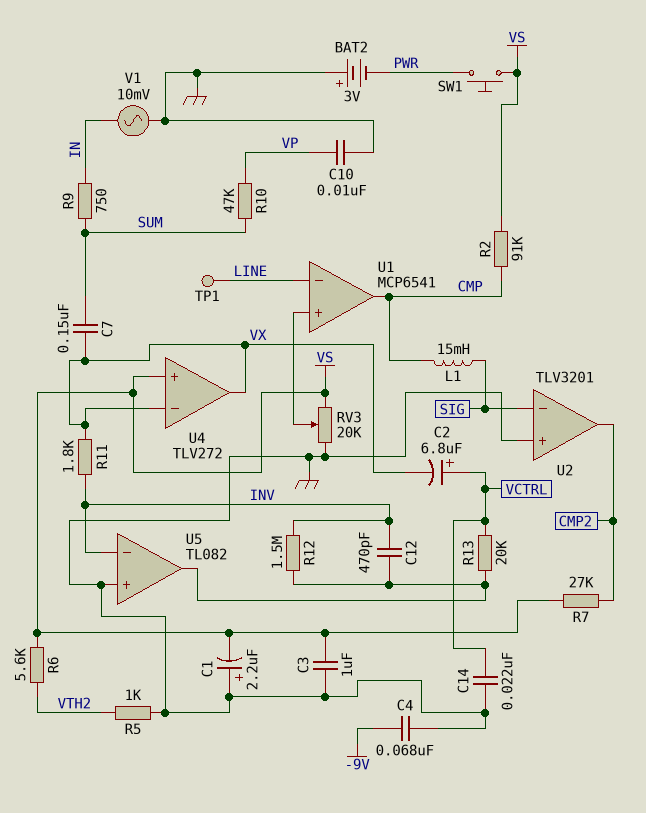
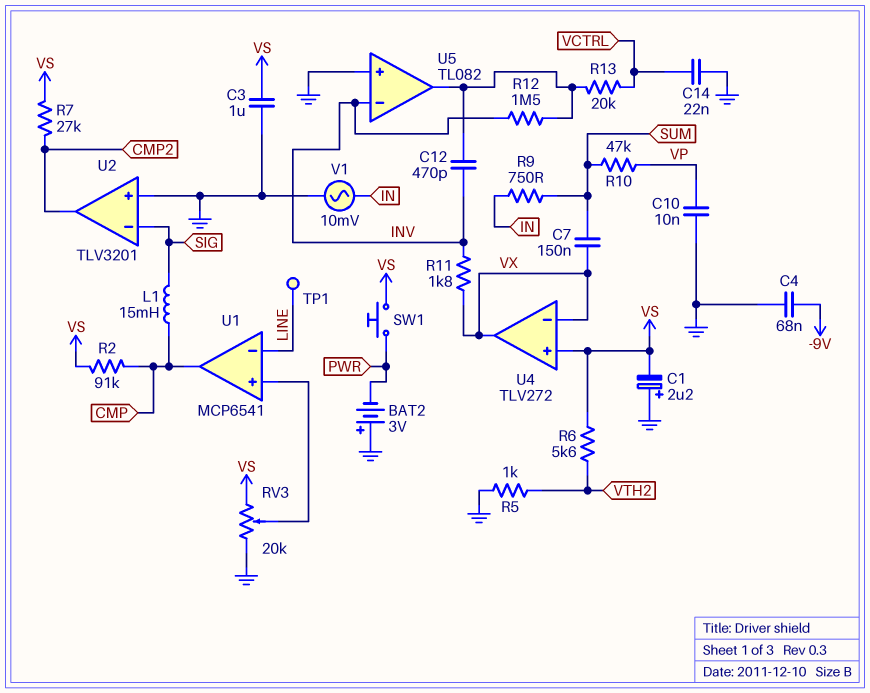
C2: 6.8uF (plus VCTRL, minus VX) -> none

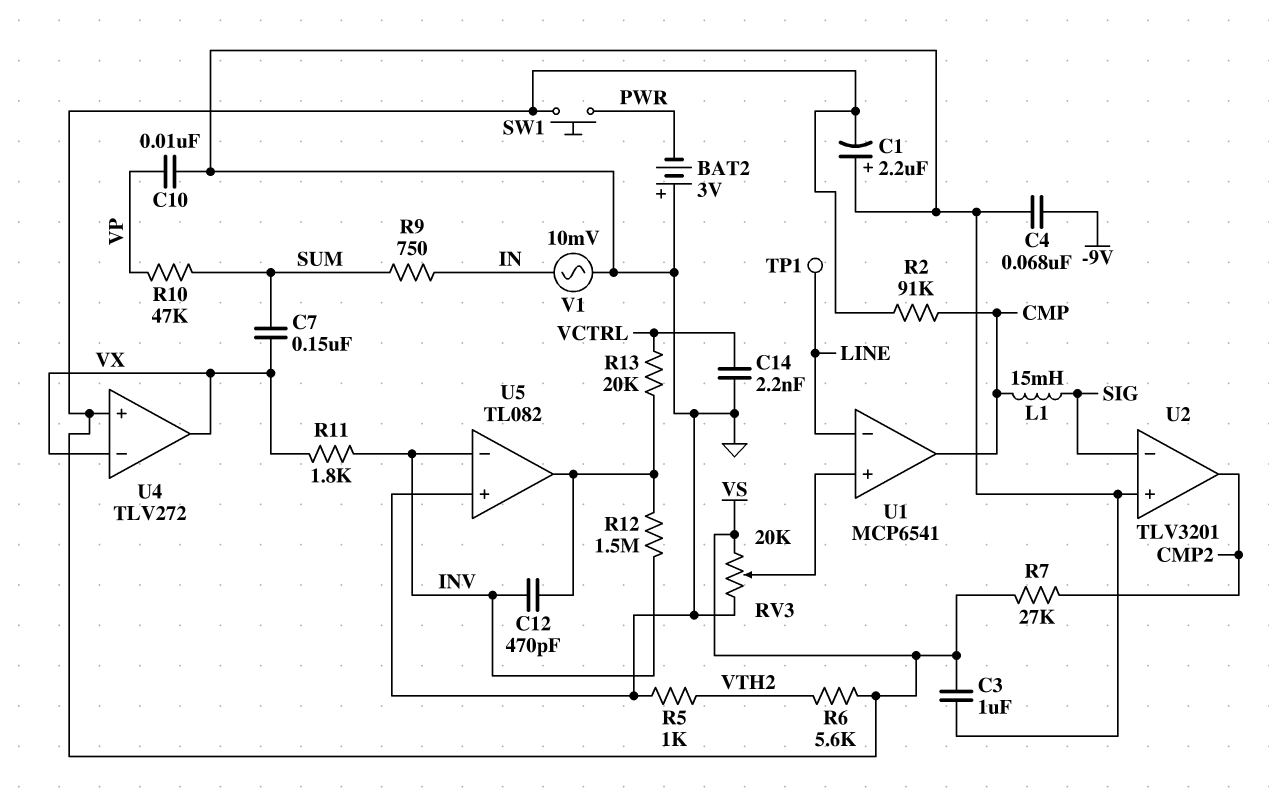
C14: 22nF (GND, VCTRL) -> 2.2nF (GND, VCTRL)

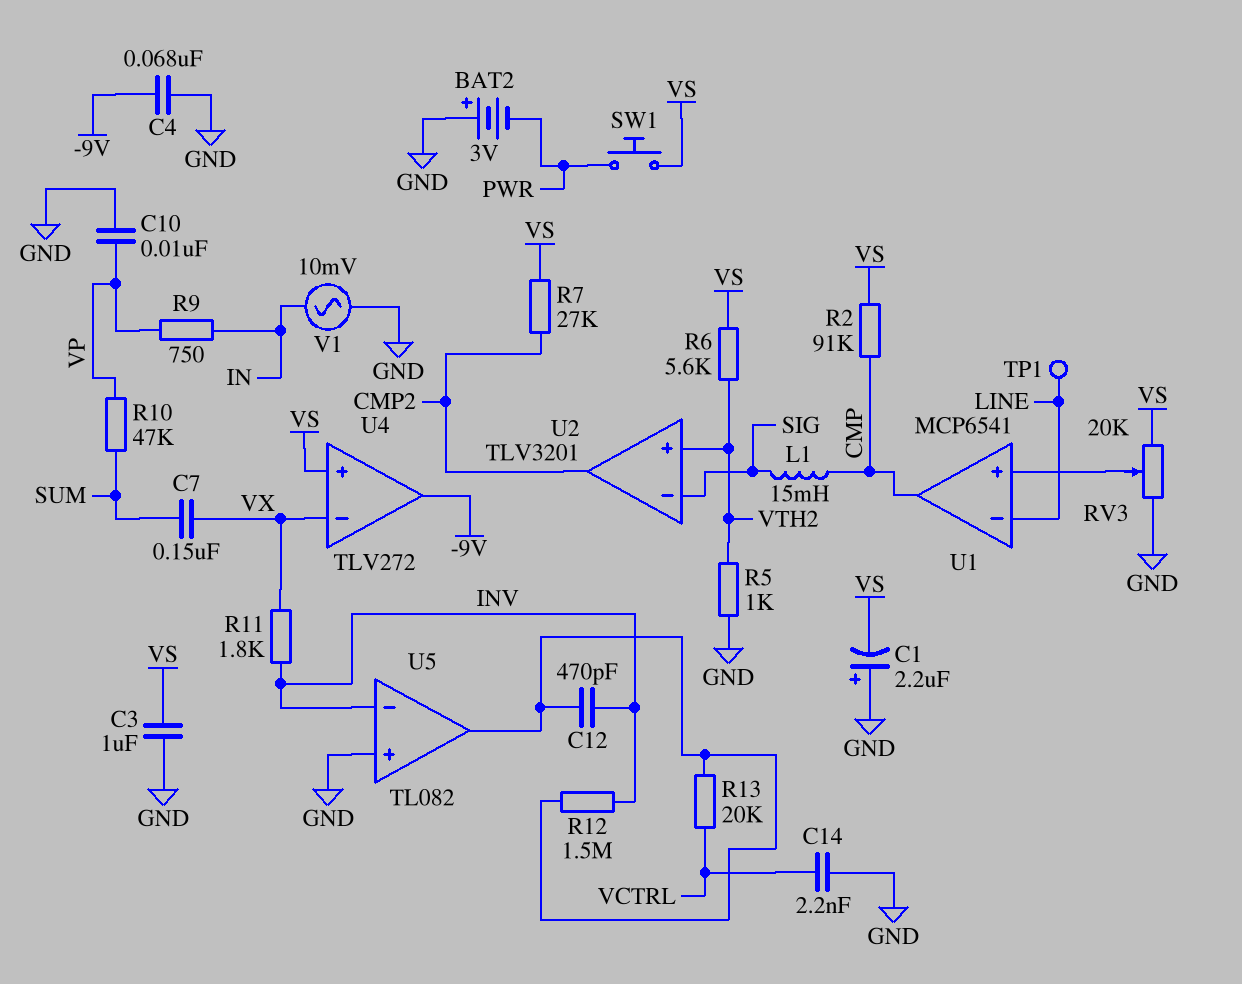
R9: 750 (IN, SUM) -> 750 (IN, VP)
U2 pin in+: GND -> VTH2
U4 pin out: VX -> -9V

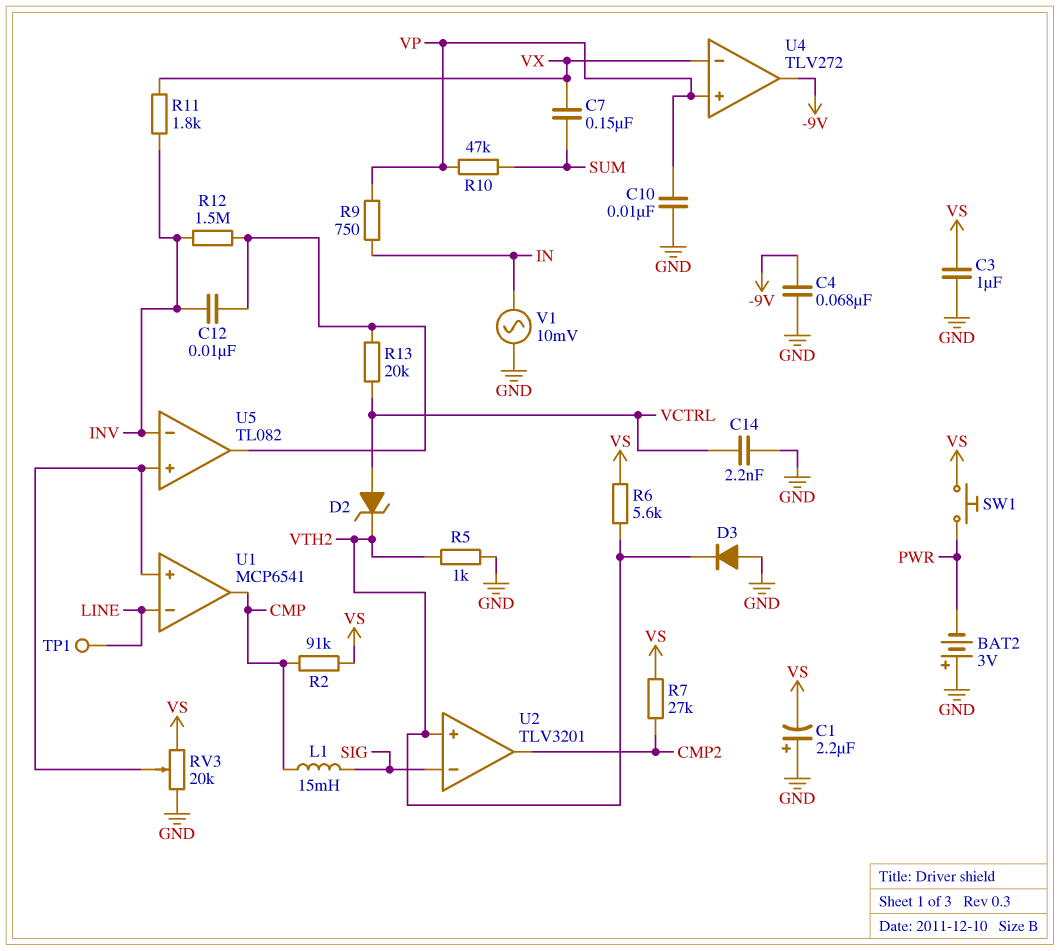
C12: 470pF (INV, U5/out) -> 10nF (INV, U5/out)
D2: none -> zener (A VCTRL, K VTH2)
D3: none -> diode (A GND, K VTH2)
U4 pin in+: VS -> VP
U5 pin in+: GND -> U1/in+

